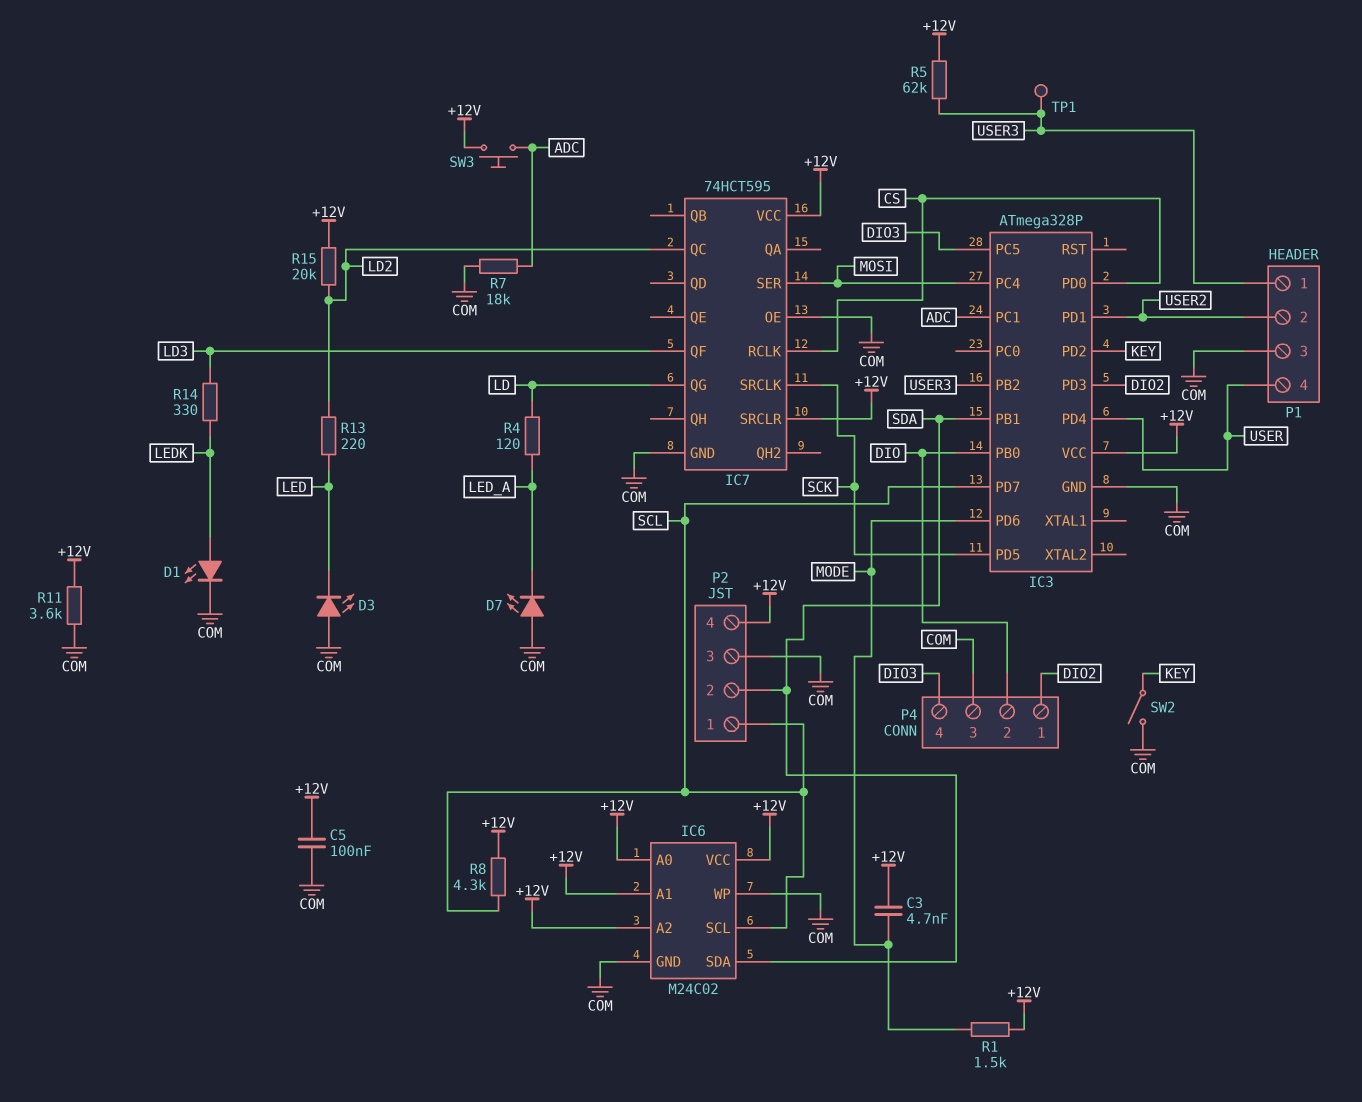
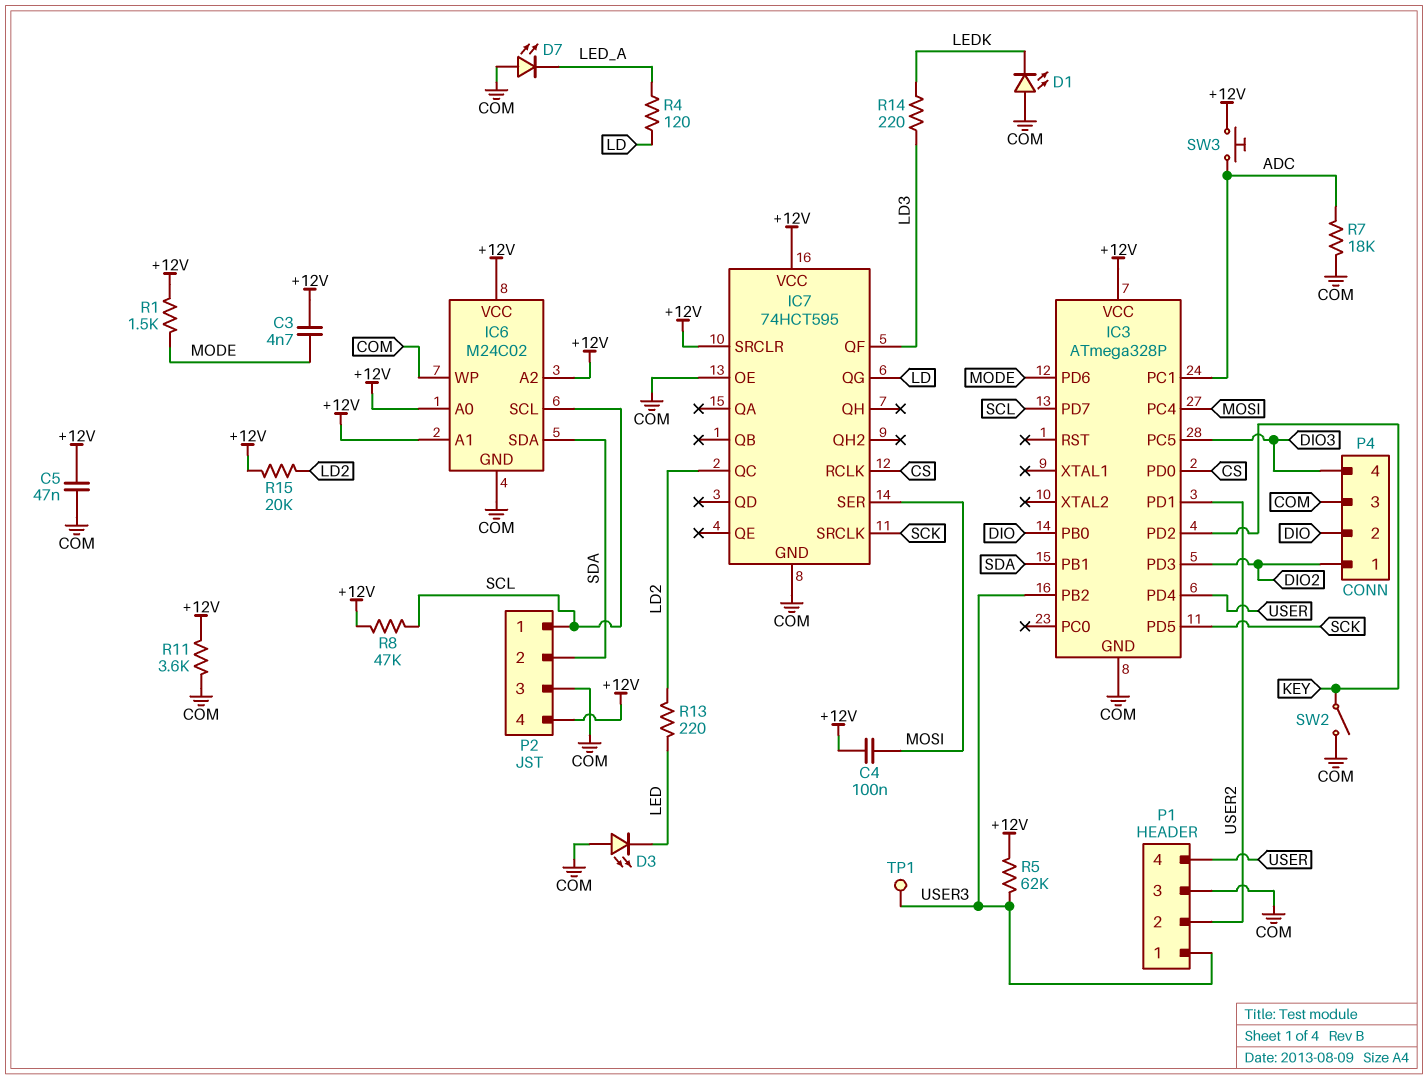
C4: none -> 100nF (+12V, MOSI)
C5: 100nF (+12V, COM) -> 47nF (+12V, COM)
D1: LED (A LEDK, K COM) -> LED (A COM, K LEDK)
R8: 4.3k (+12V, SCL) -> 47k (+12V, SCL)
R14: 330 (LD3, LEDK) -> 220 (LD3, LEDK)

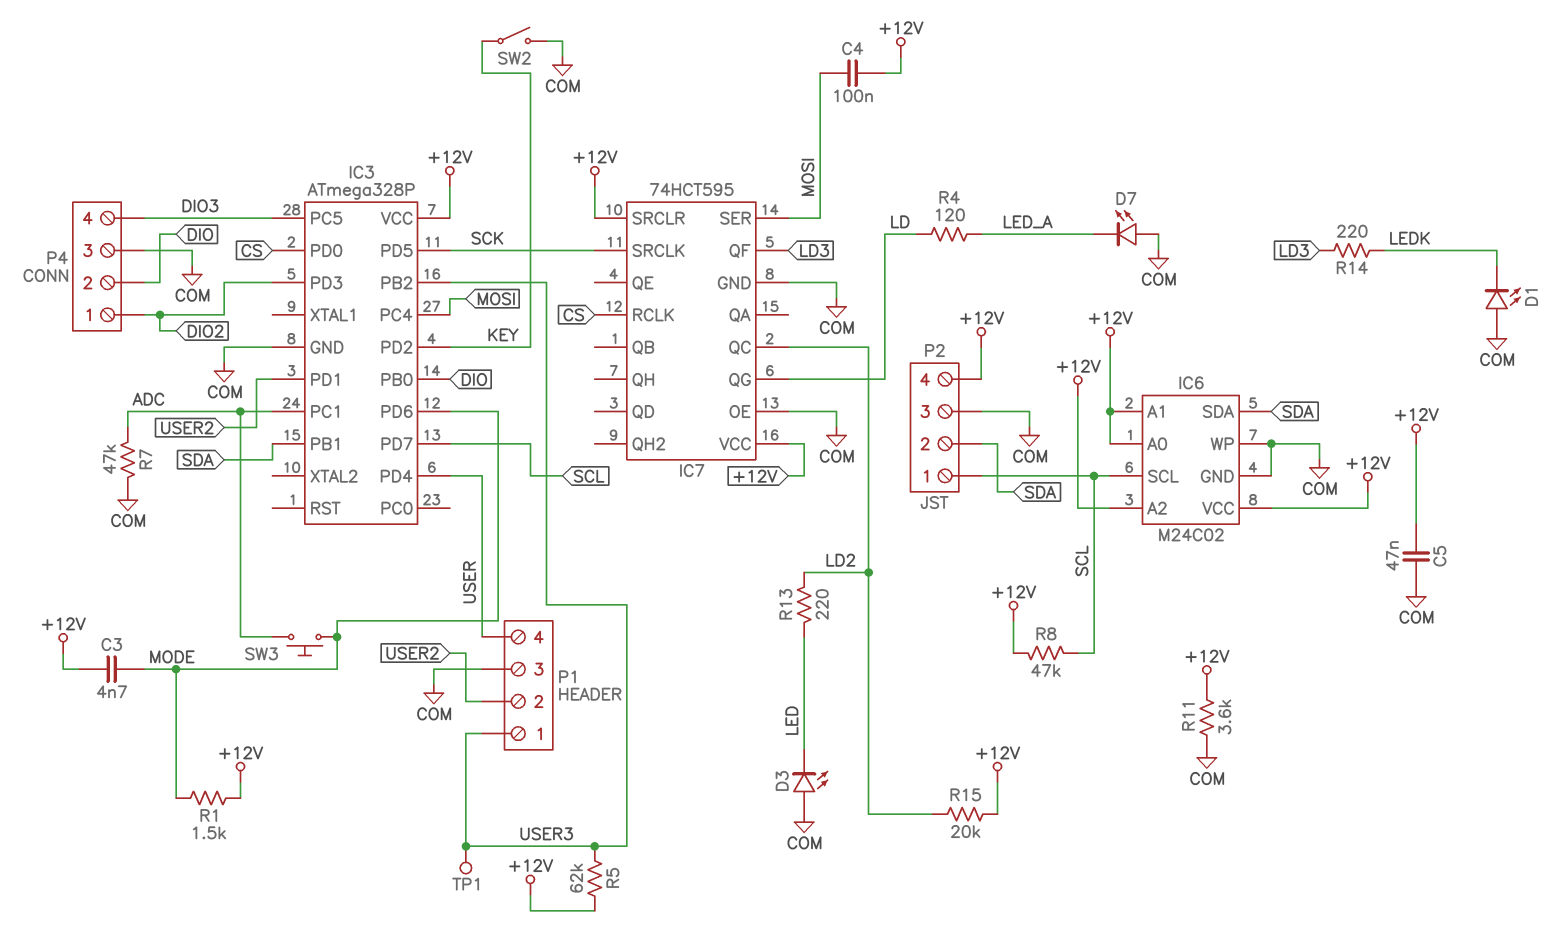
R7: 18k (ADC, COM) -> 47k (ADC, COM)
SW3: button (+12V, ADC) -> button (ADC, MODE)

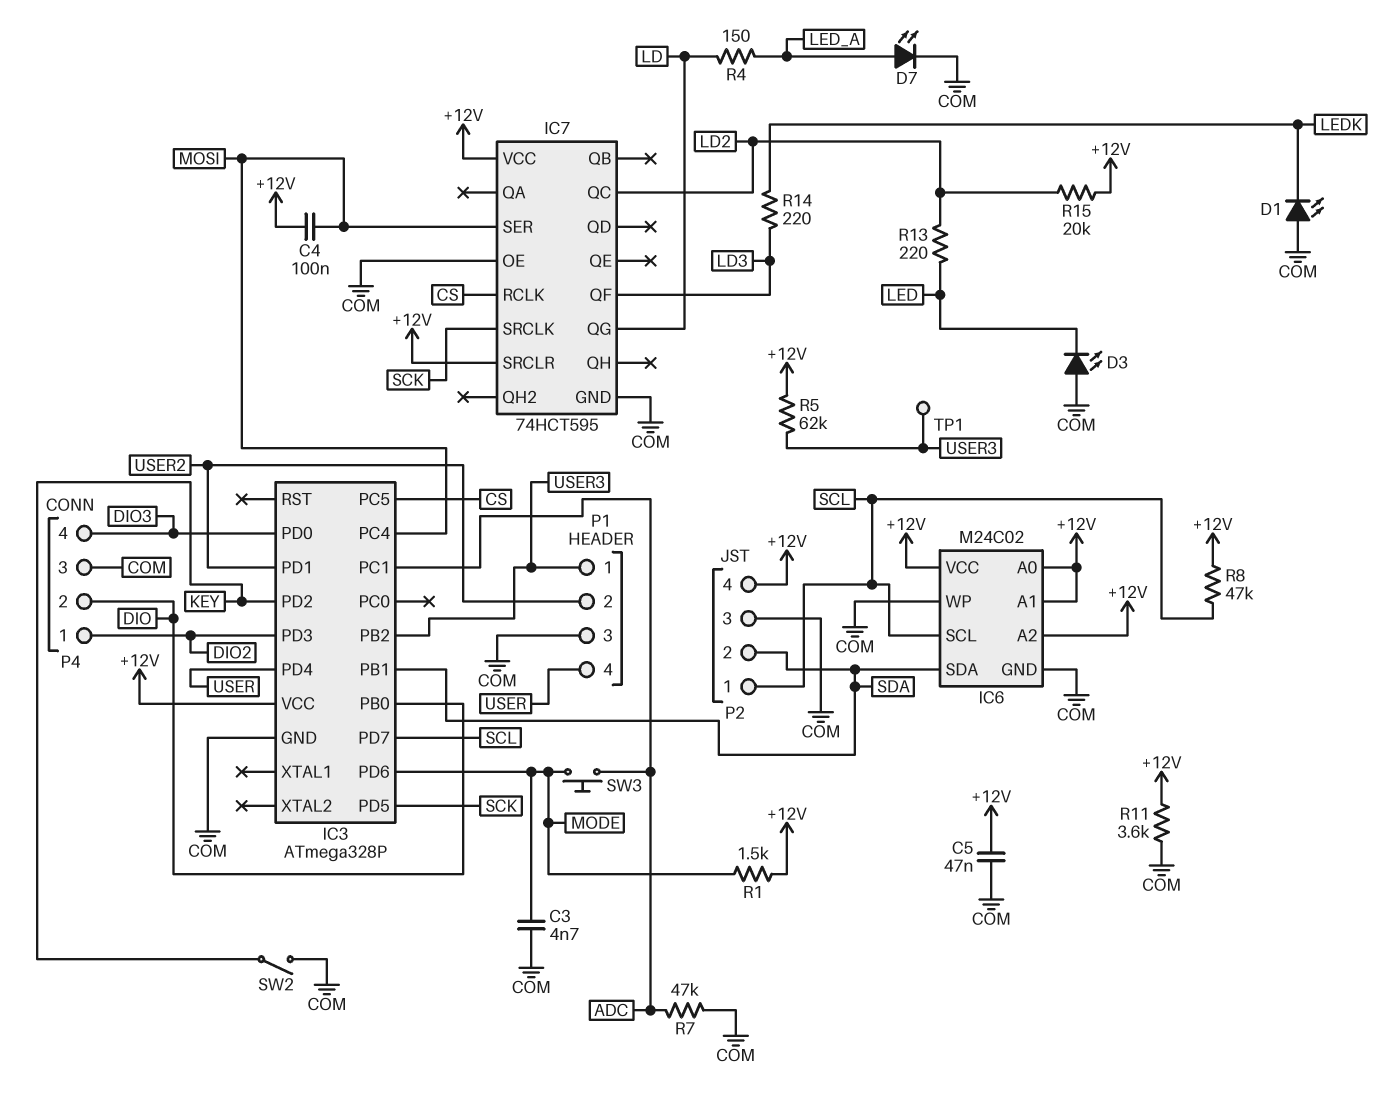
C3: 4.7nF (+12V, MODE) -> 4.7nF (COM, MODE)
D7: LED (A COM, K LED_A) -> LED (A LED_A, K COM)
IC3 pin PC5: DIO3 -> CS
IC3 pin PD0: CS -> DIO3
R4: 120 (LD, LED_A) -> 150 (LD, LED_A)

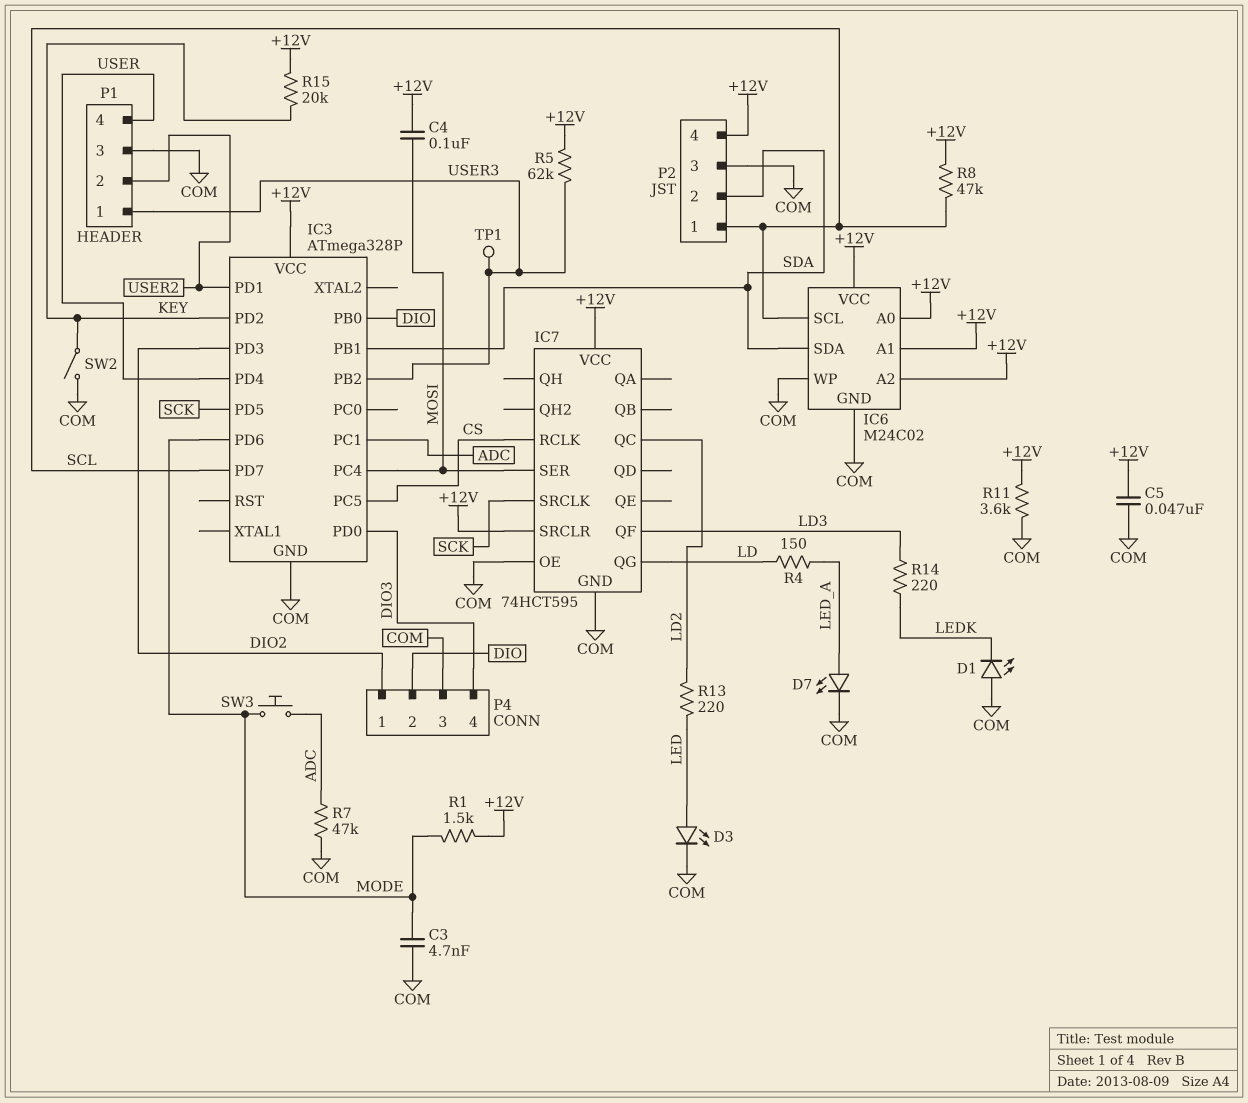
D3: LED (A COM, K LED) -> LED (A LED, K COM)
R15: 20k (+12V, LD2) -> 20k (+12V, KEY)

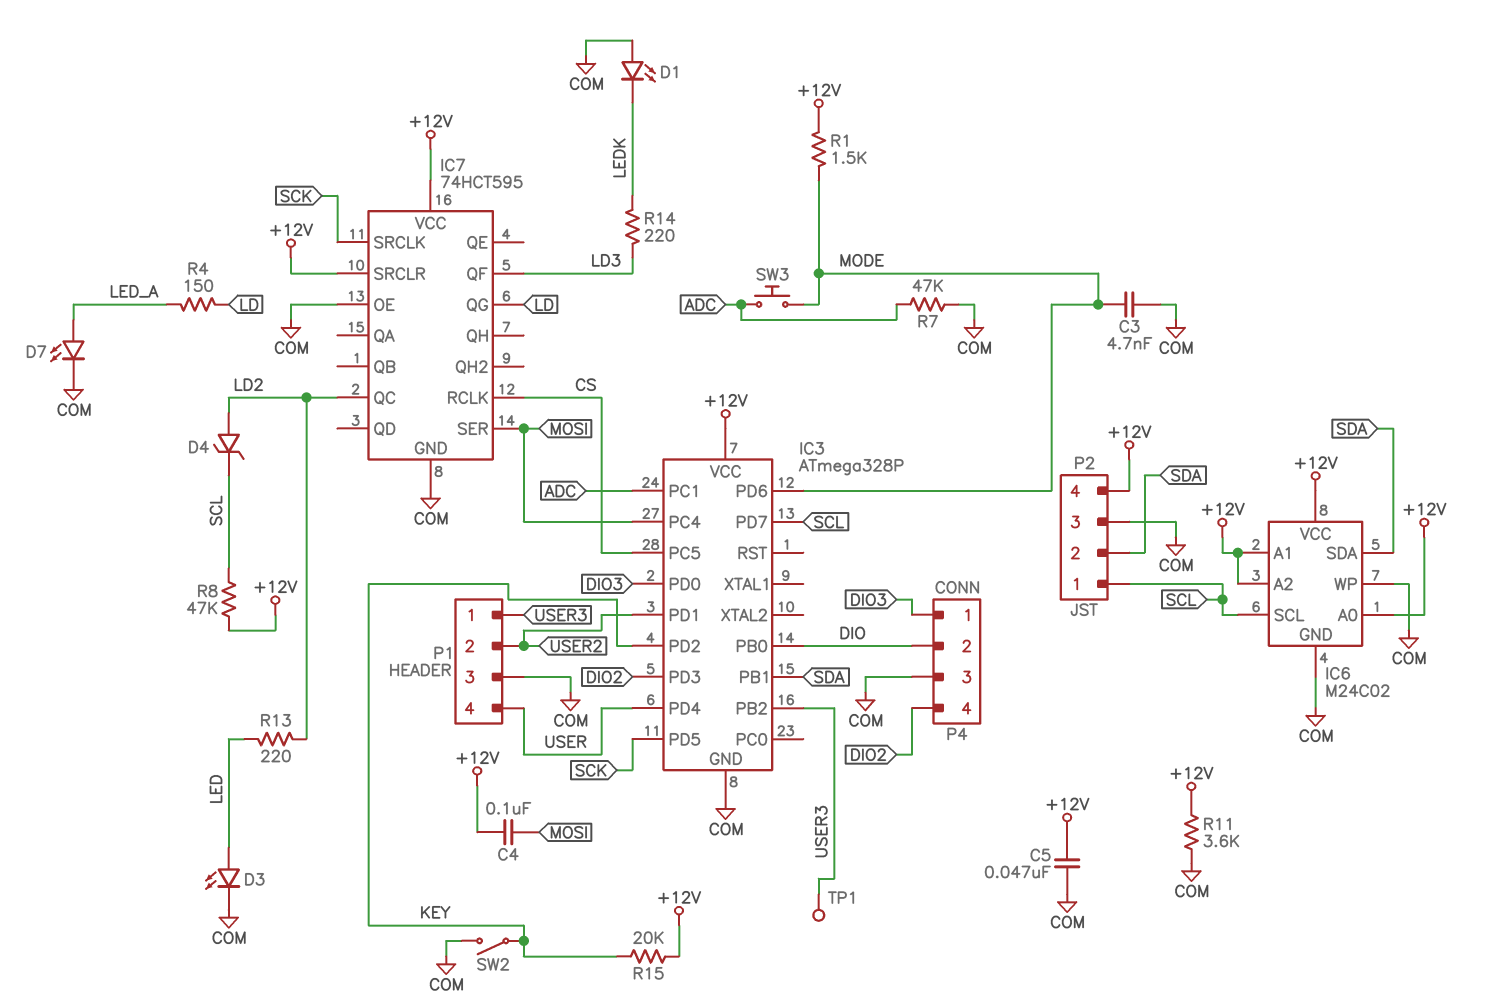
D4: none -> zener (A LD2, K SCL)
P4 pin 1: DIO2 -> DIO3
P4 pin 4: DIO3 -> DIO2
R5: 62k (+12V, USER3) -> none

